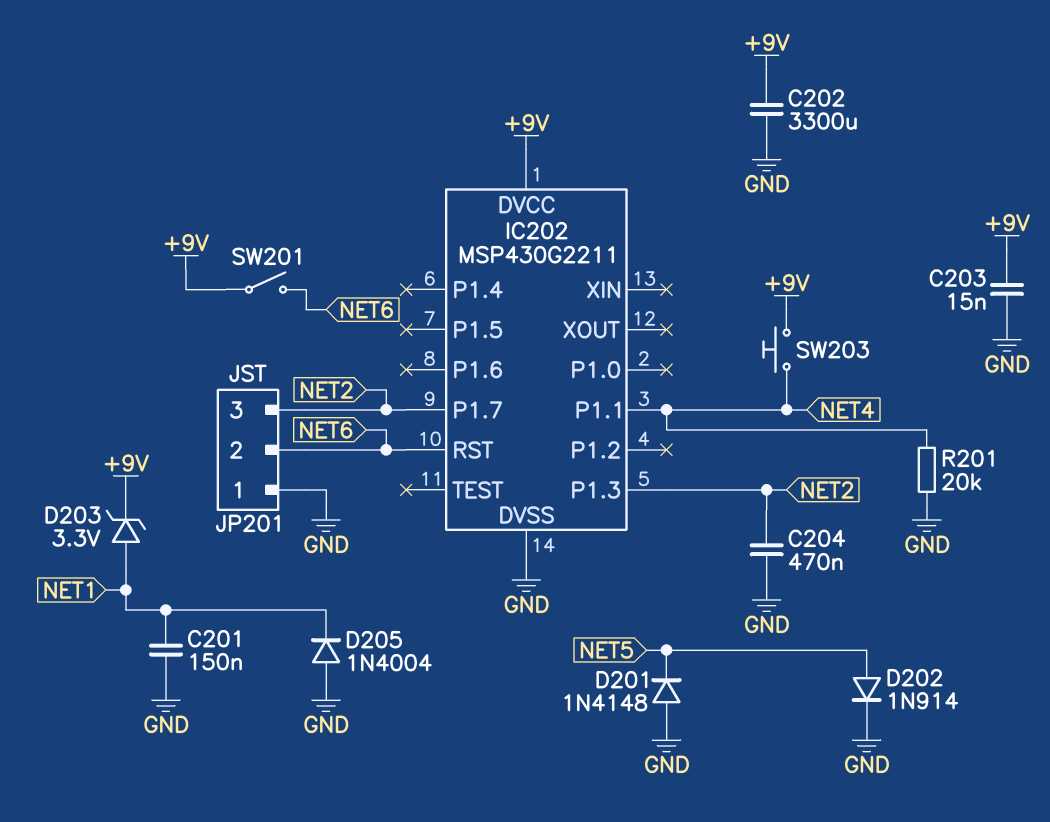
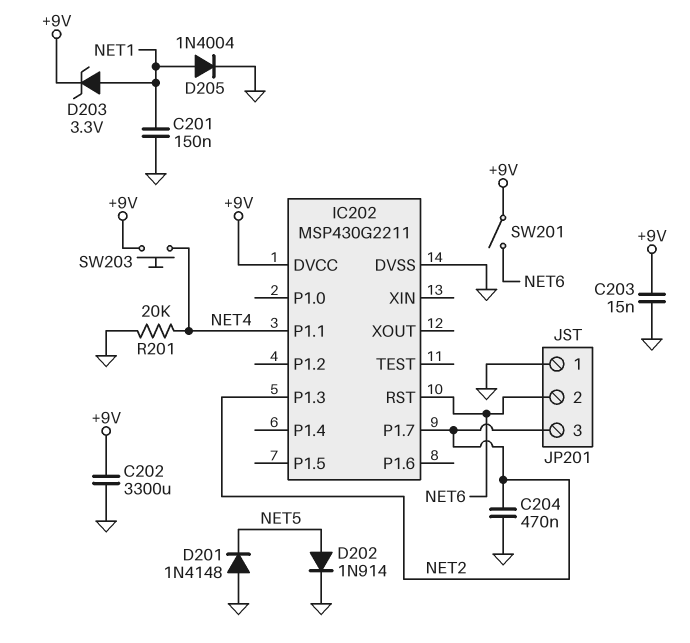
D205: diode 1N4004 (A GND, K NET1) -> diode 1N4004 (A NET1, K GND)

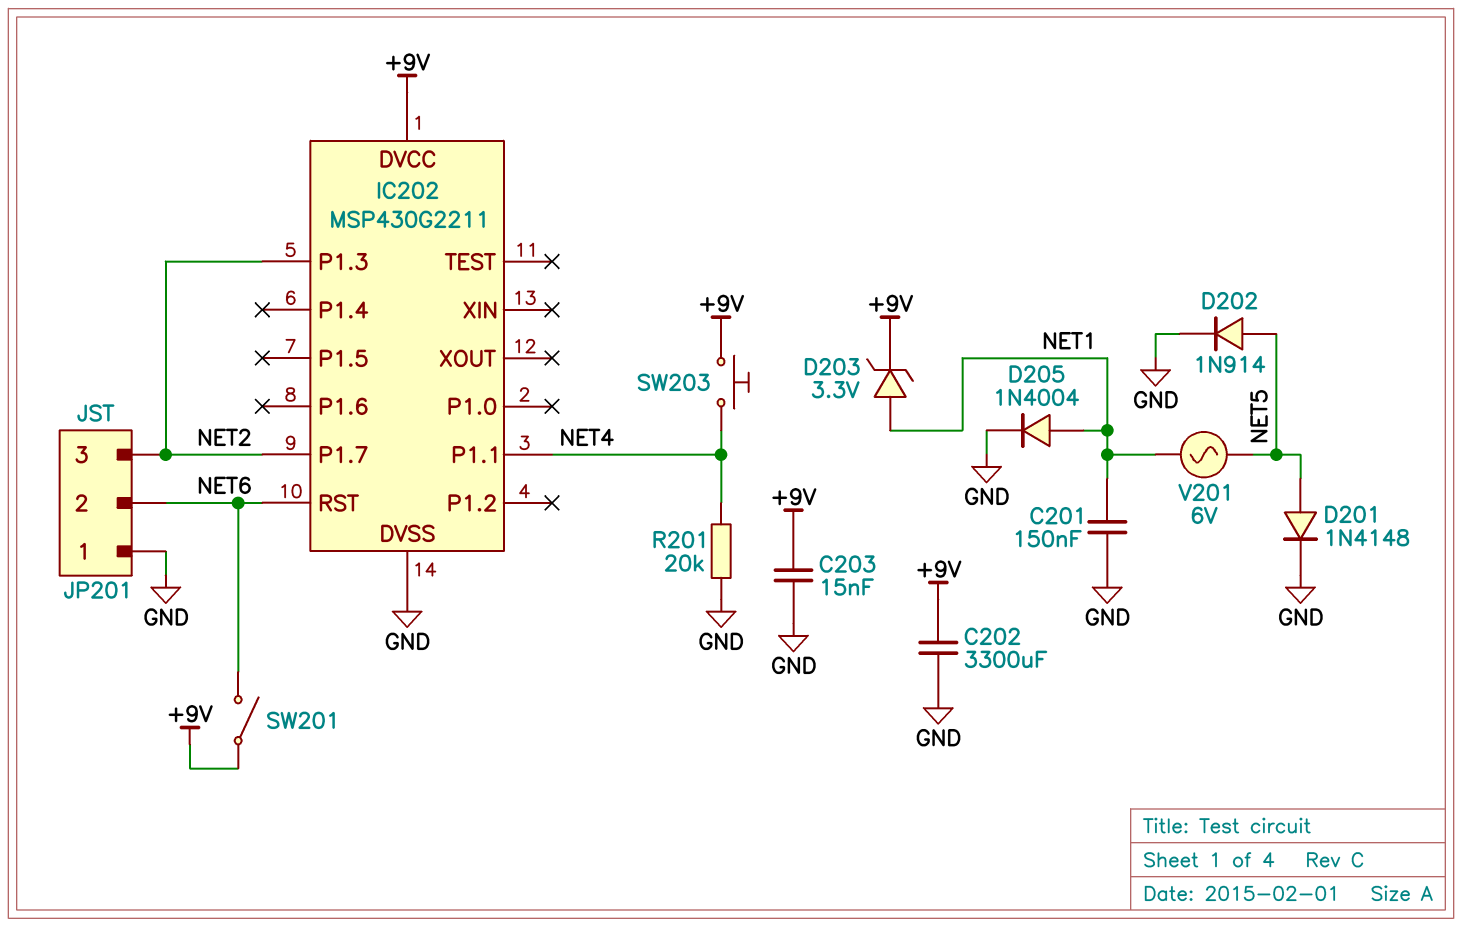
C204: 470nF (GND, NET2) -> none
D201: diode 1N4148 (A GND, K NET5) -> diode 1N4148 (A NET5, K GND)
V201: none -> AC 6V (NET1, NET5)

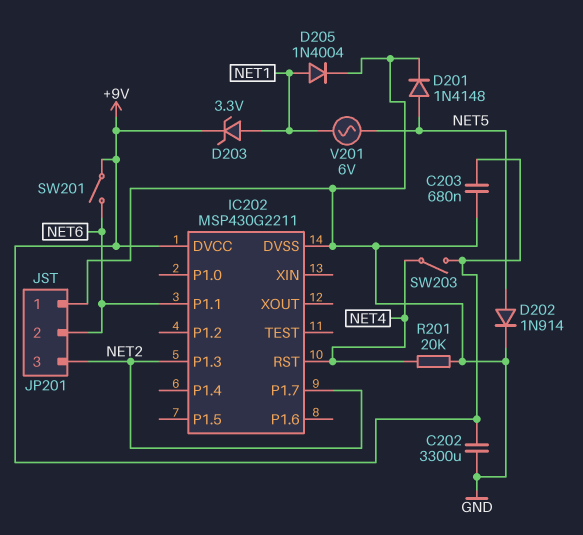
C201: 150nF (GND, NET1) -> none
C203: 15nF (+9V, GND) -> 680nF (+9V, GND)
IC202 pin P1.1: NET4 -> NET6
IC202 pin RST: NET6 -> NET4
SW203: button (+9V, NET4) -> switch (+9V, NET4)

